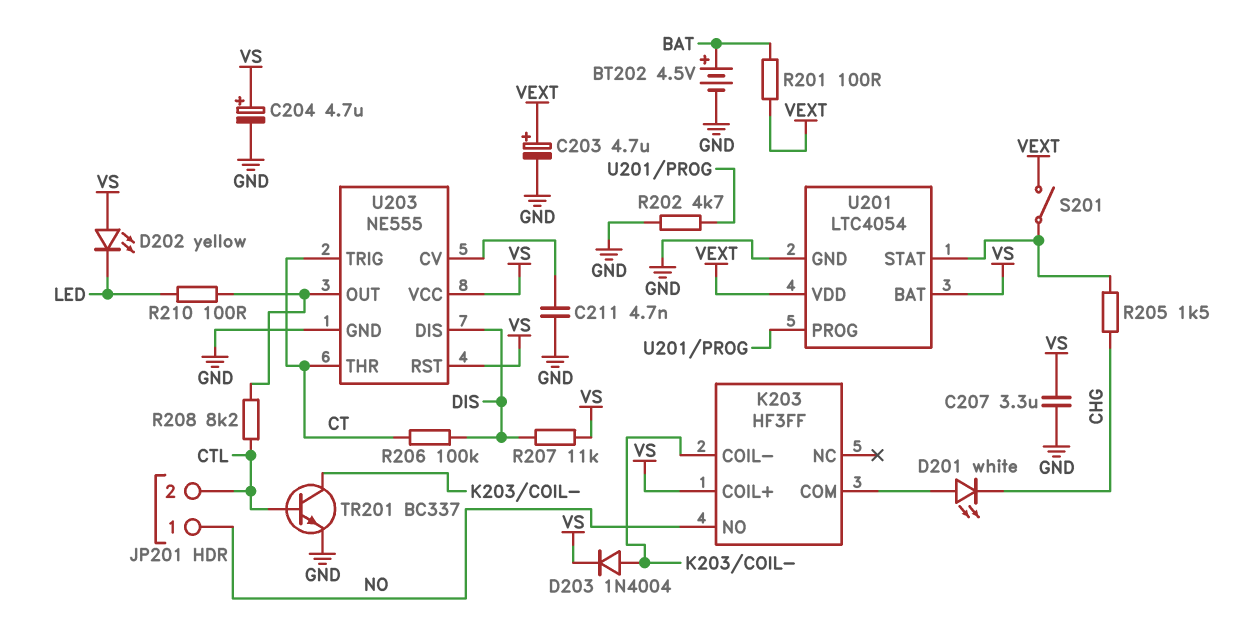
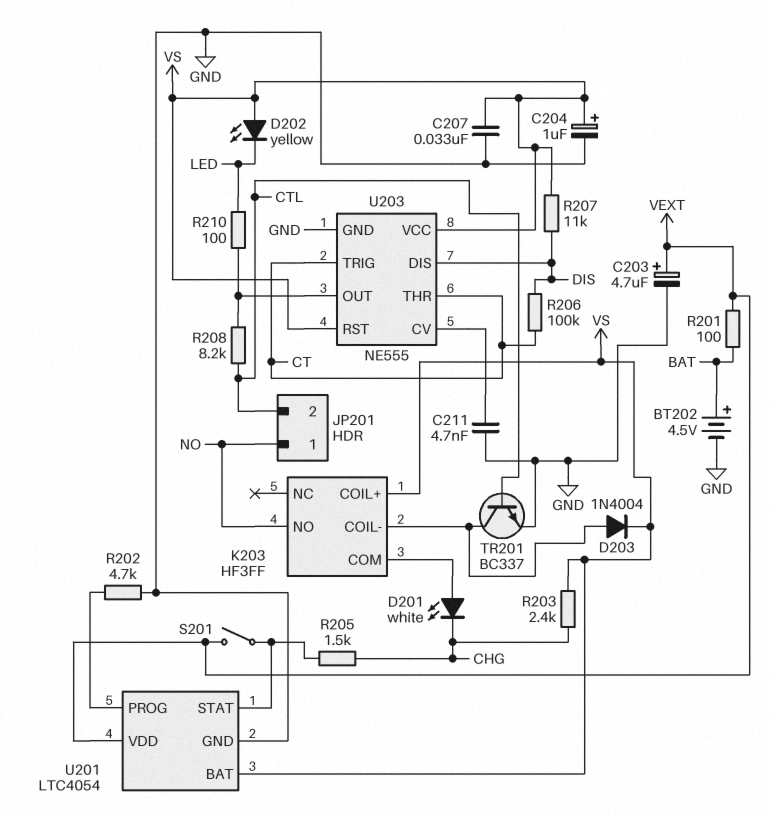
C204: 4.7uF (plus VS, minus GND) -> 1uF (plus VS, minus GND)
C207: 3.3uF (GND, VS) -> 33nF (GND, VS)
R203: none -> 2.4k (CHG, VS)

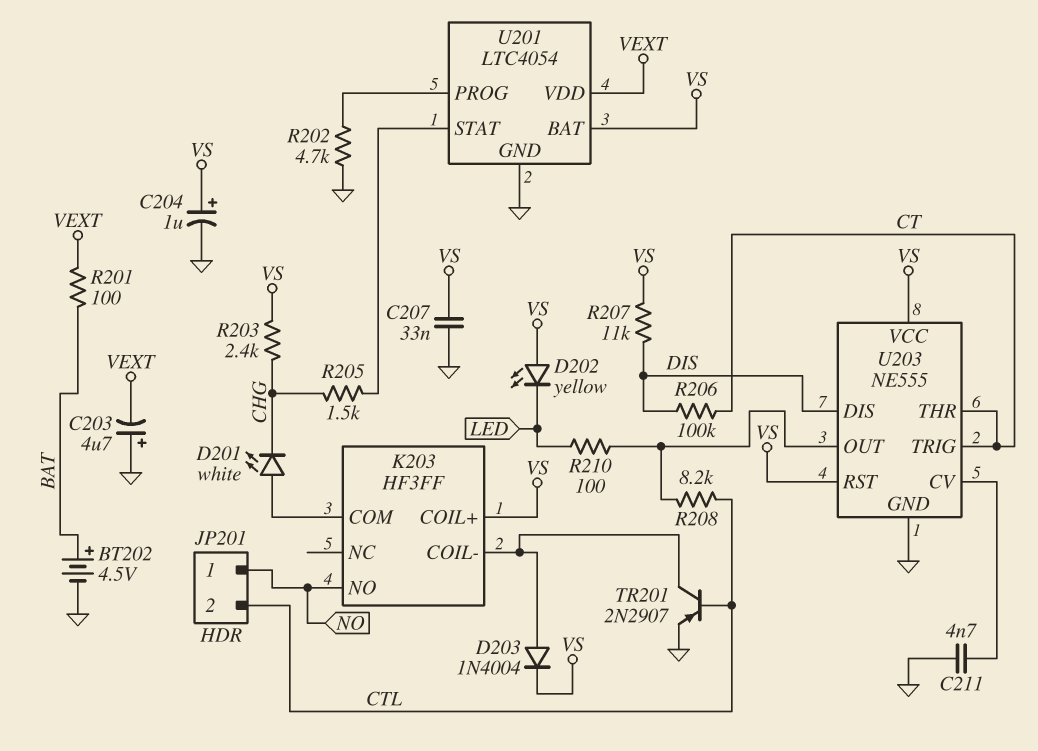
C203: 4.7uF (plus VEXT, minus GND) -> 4.7uF (plus GND, minus VEXT)
S201: switch (U201/STAT, VEXT) -> none
TR201: NPN BC337 (B CTL, C K203/COIL-, E GND) -> PNP 2N2907 (B CTL, C K203/COIL-, E GND)

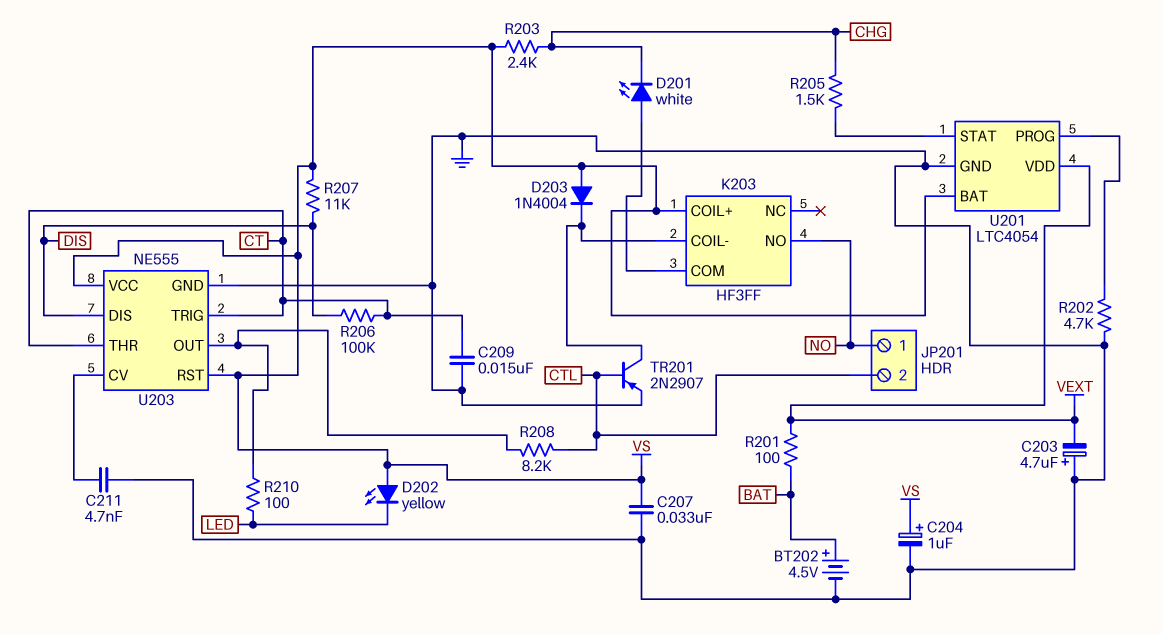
C209: none -> 15nF (CT, GND)
D203: diode 1N4004 (A K203/COIL-, K VS) -> diode 1N4004 (A VS, K K203/COIL-)

